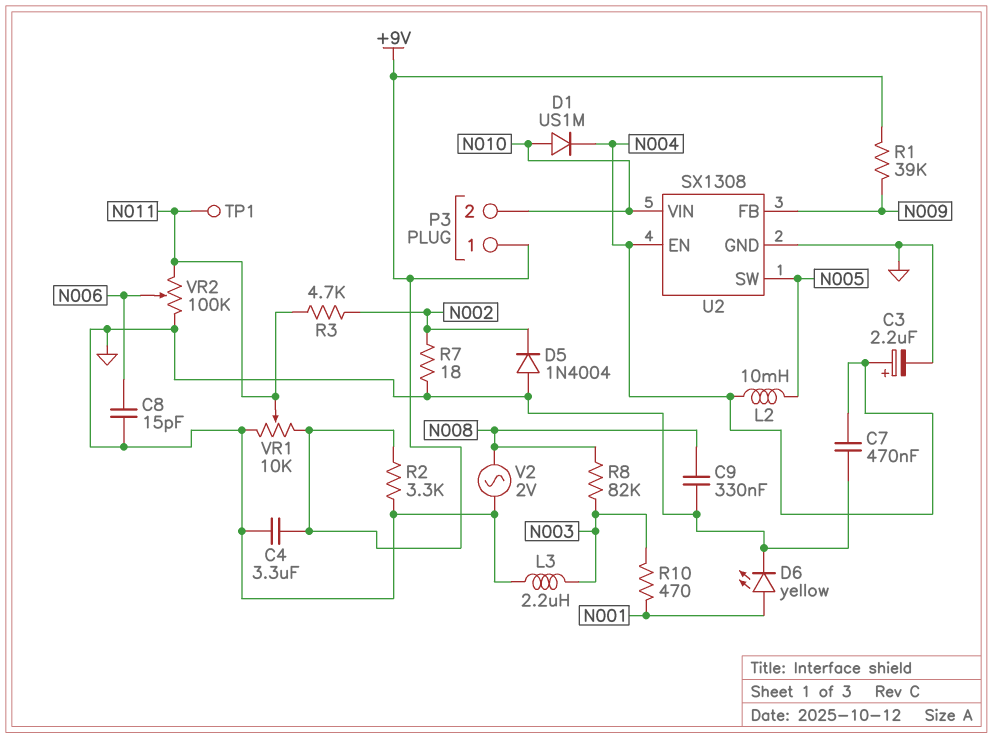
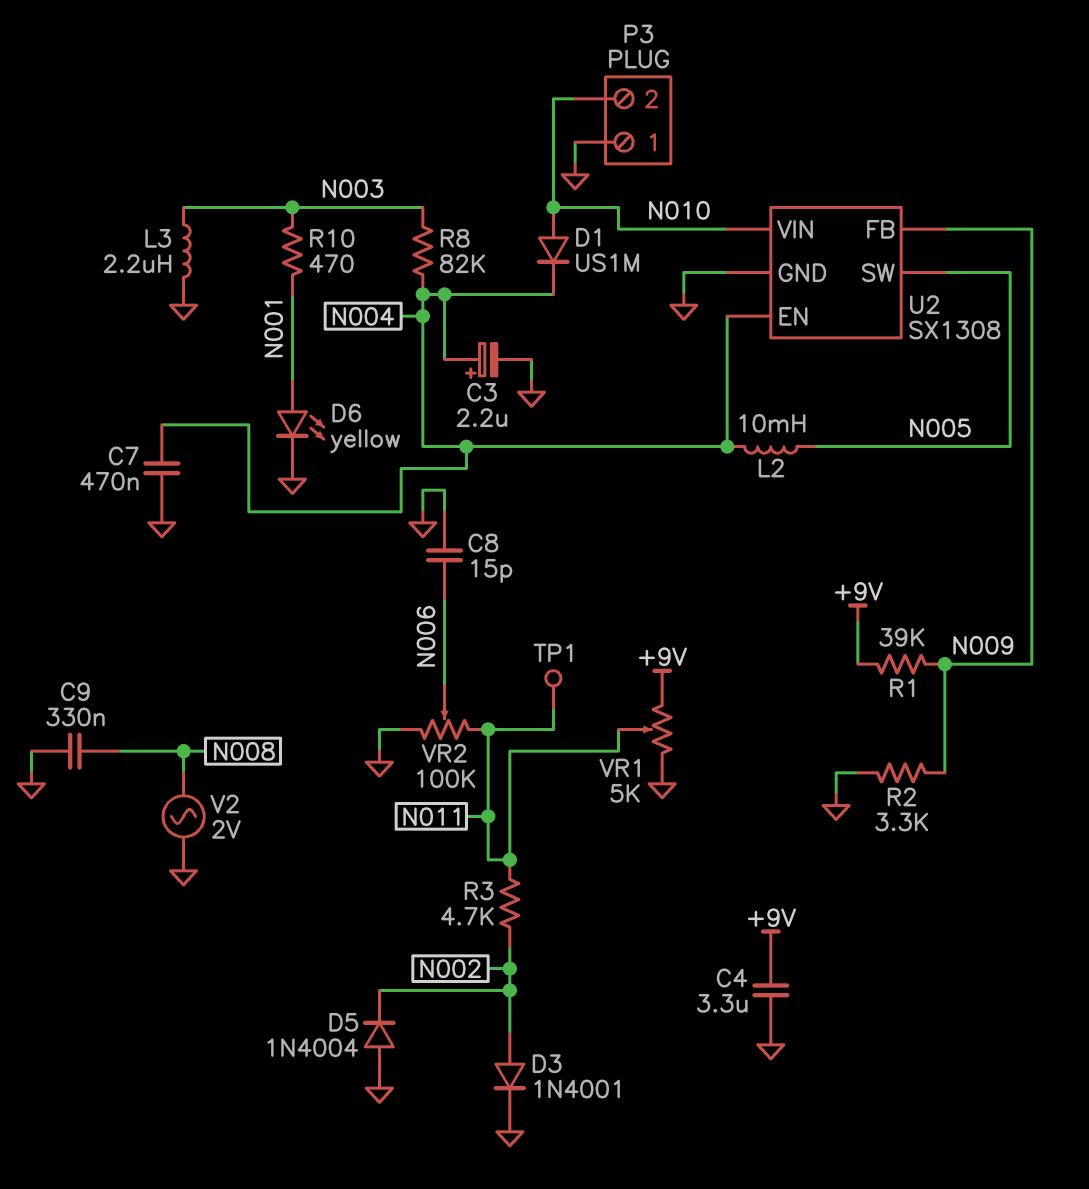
D3: none -> diode 1N4001 (A N002, K GND)
P3 pin 1: +9V -> GND
R2: 3.3k (+9V, GND) -> 3.3k (GND, N009)
R7: 18 (GND, N002) -> none
R8: 82k (N003, N008) -> 82k (N003, N004)
VR1: 10k (+9V, GND, wiper N011) -> 5k (+9V, GND, wiper N011)

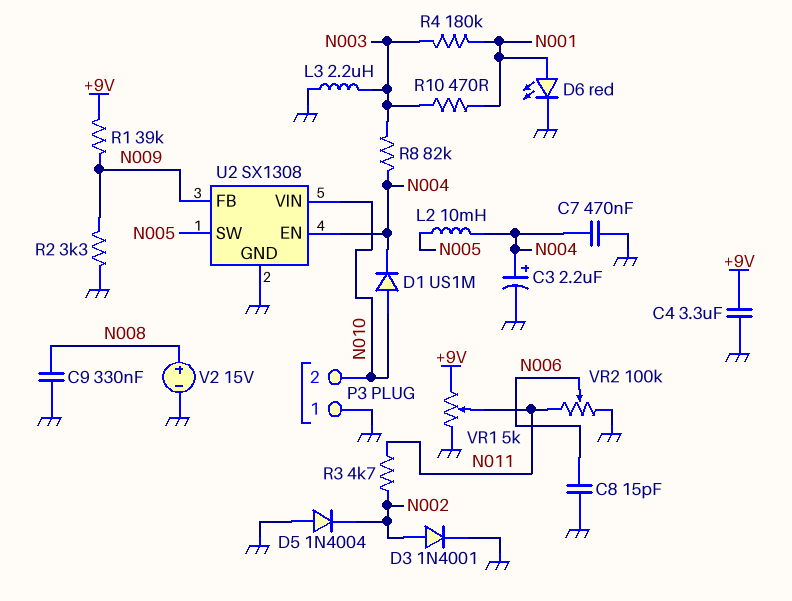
D6: LED yellow (A N001, K GND) -> LED red (A N001, K GND)
R4: none -> 180k (N001, N003)
TP1: test point (N011) -> none
V2: AC 2V (GND, N008) -> 15V (plus N008, minus GND)

